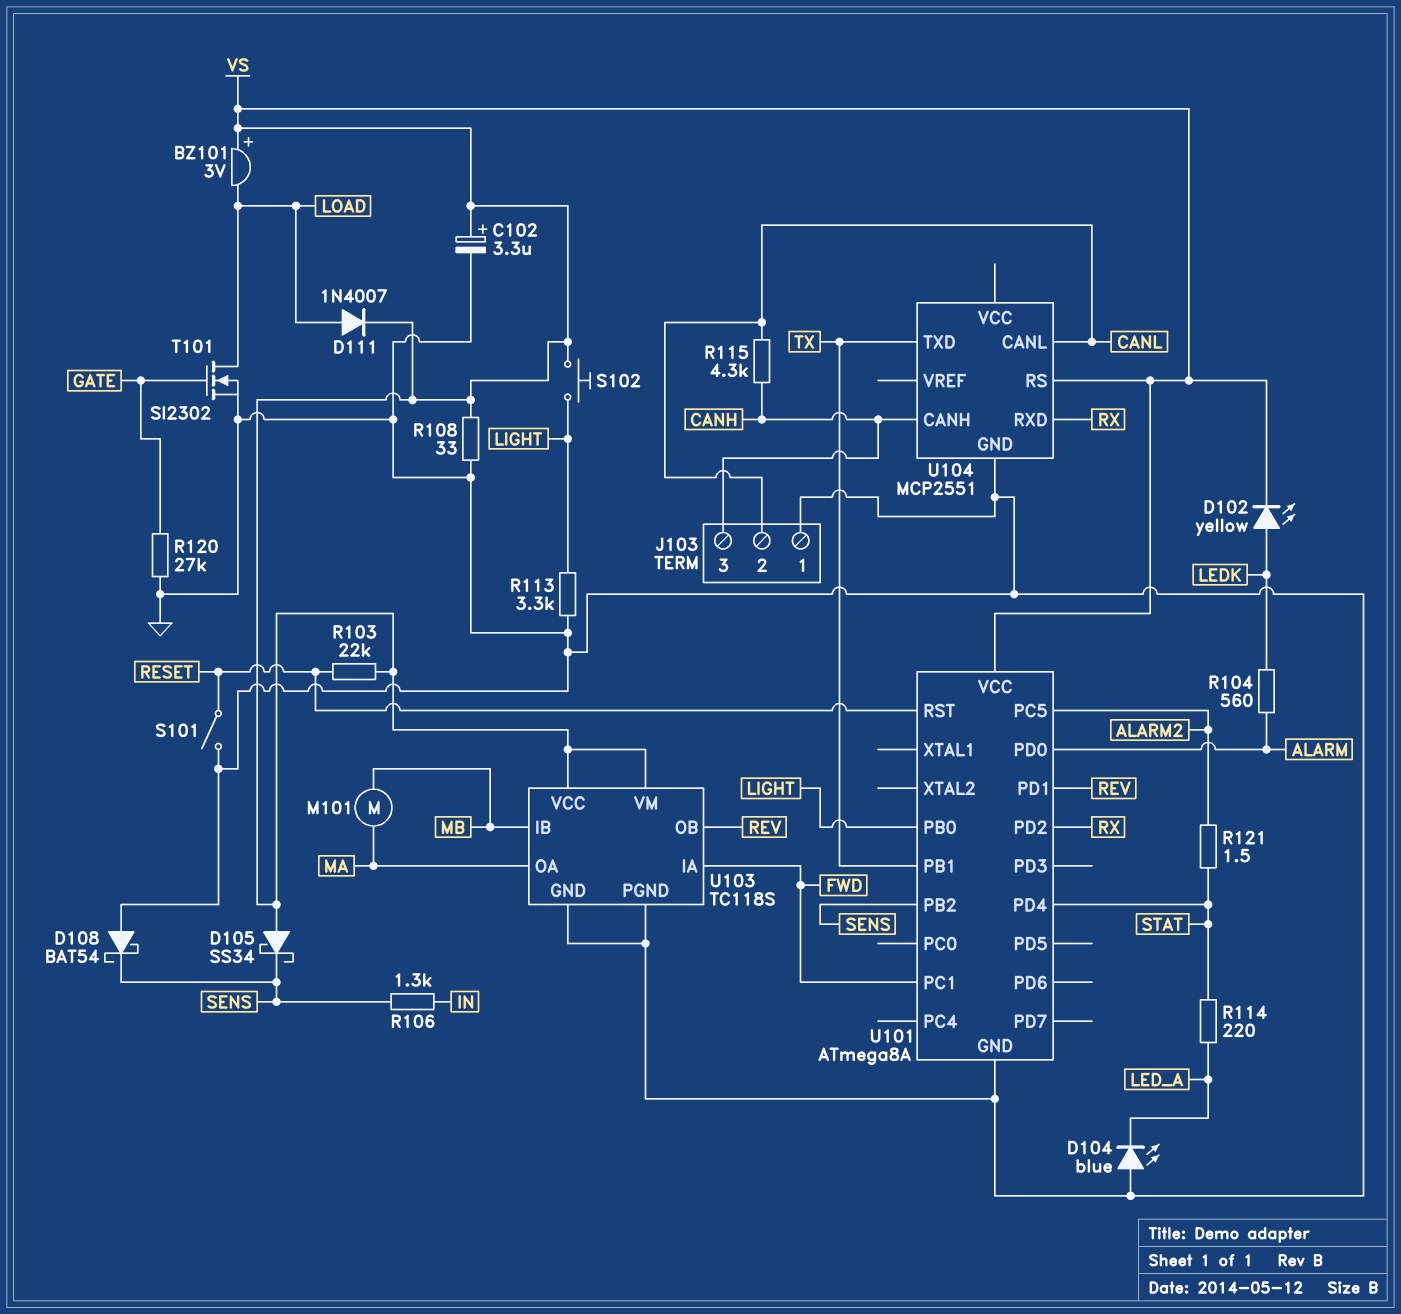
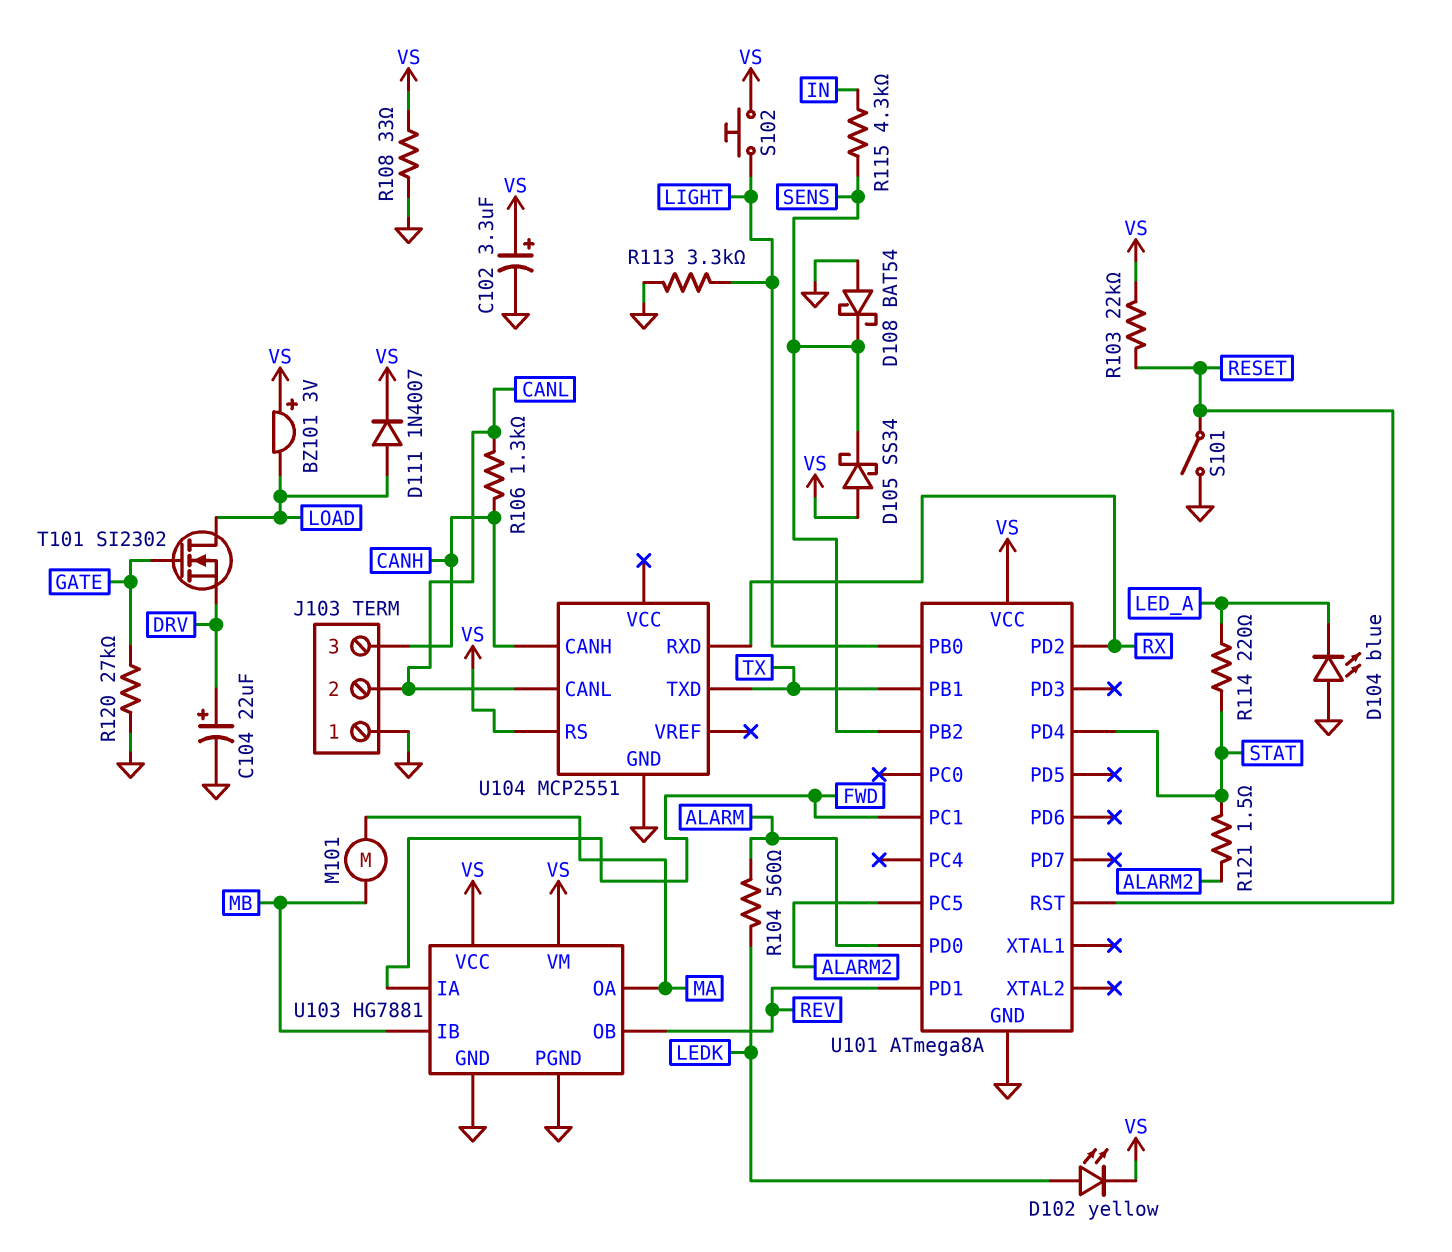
C104: none -> 22uF (plus DRV, minus GND)
R106: 1.3k (IN, SENS) -> 1.3k (CANH, CANL)
R115: 4.3k (CANH, CANL) -> 4.3k (IN, SENS)
T101: NMOS SI2302 (G GATE, D LOAD, S GND) -> NMOS SI2302 (G GATE, D LOAD, S DRV)
U103: TC118S -> HG7881

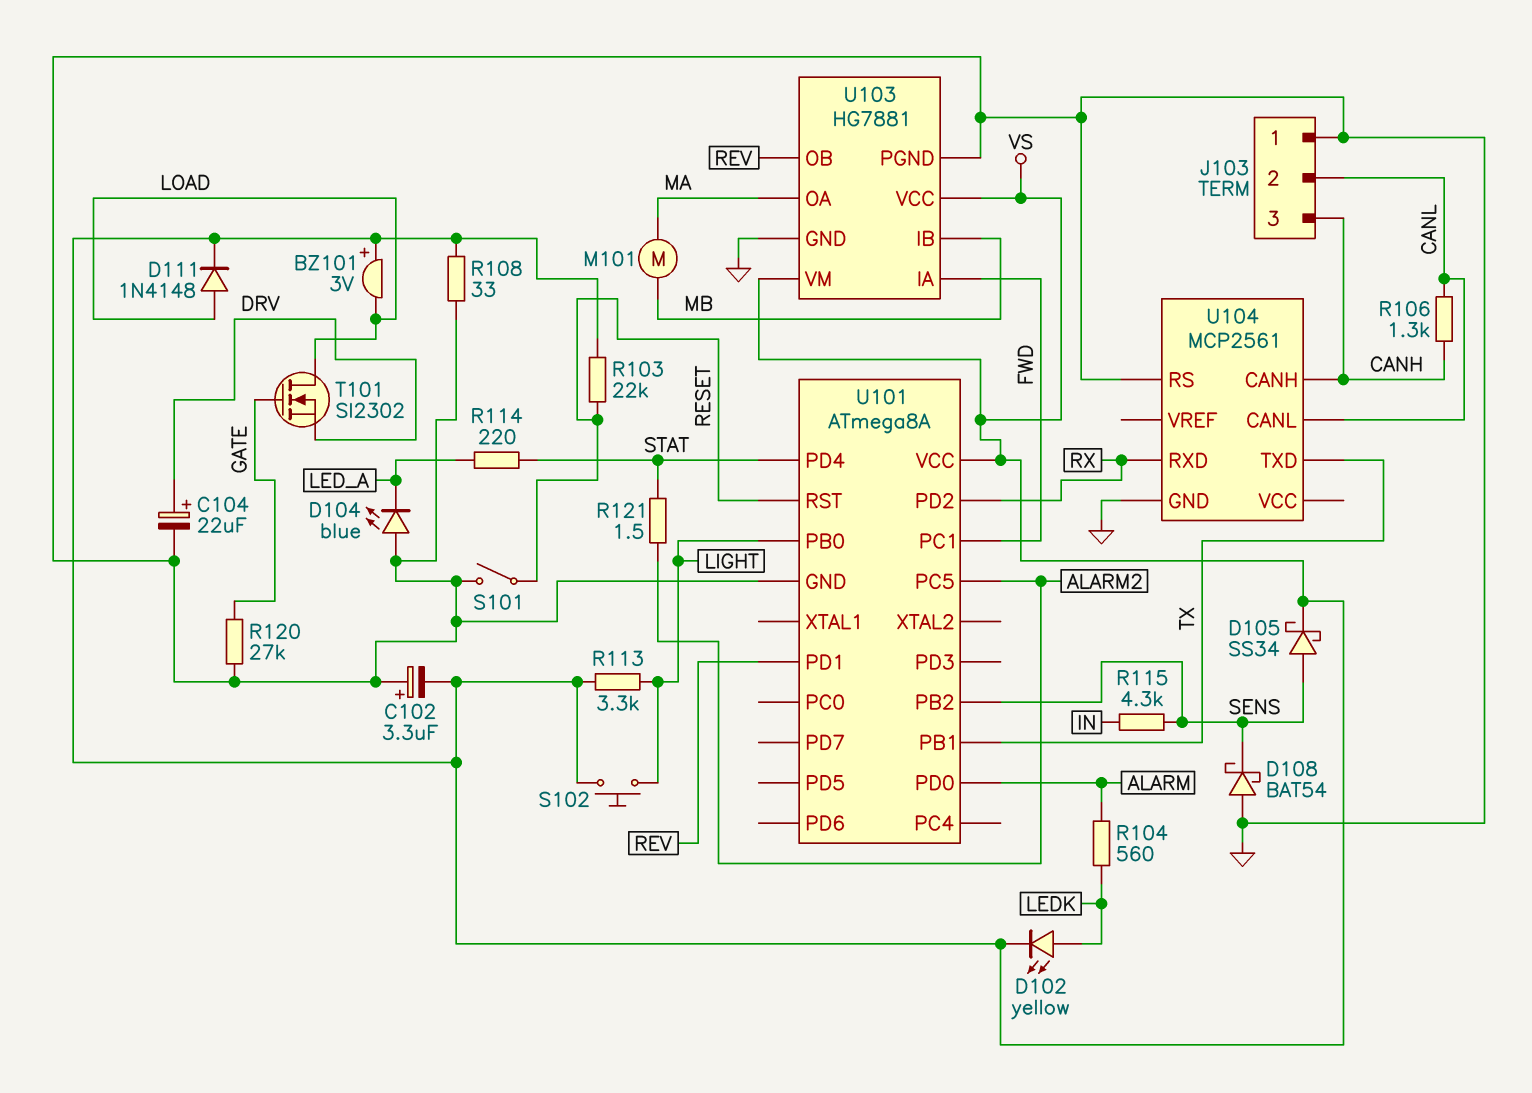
C102: 3.3uF (plus VS, minus GND) -> 3.3uF (plus GND, minus VS)
D105: schottky SS34 (A VS, K SENS) -> schottky SS34 (A SENS, K VS)
D111: diode 1N4007 (A LOAD, K VS) -> diode 1N4148 (A LOAD, K VS)
R113: 3.3k (GND, LIGHT) -> 3.3k (LIGHT, VS)
U104: MCP2551 -> MCP2561
U104 pin RS: VS -> GND

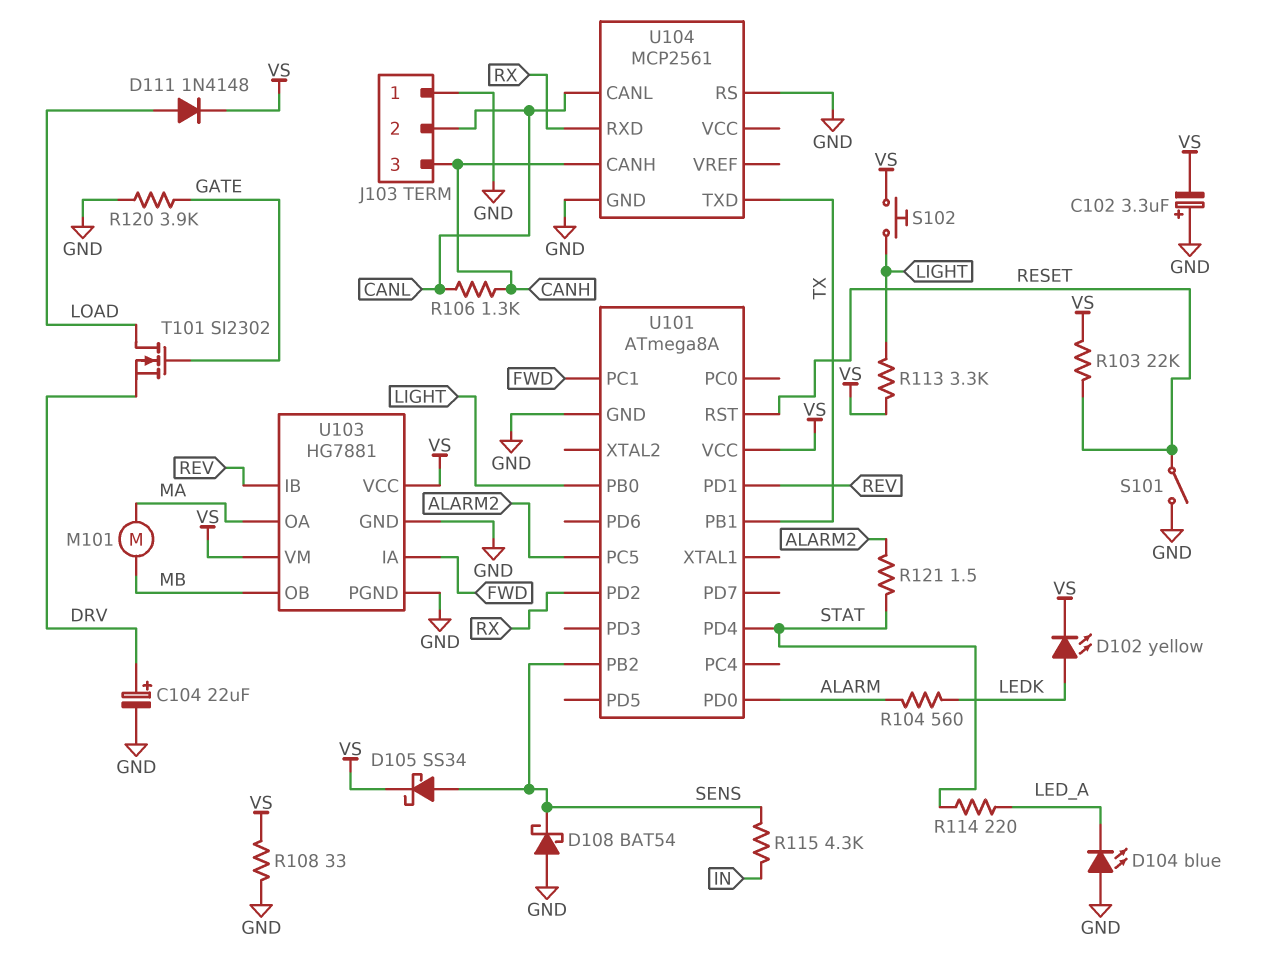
BZ101: buzzer 3V (plus VS, minus LOAD) -> none
R120: 27k (GATE, GND) -> 3.9k (GATE, GND)
U103 pin IB: MB -> REV
U103 pin OB: REV -> MB

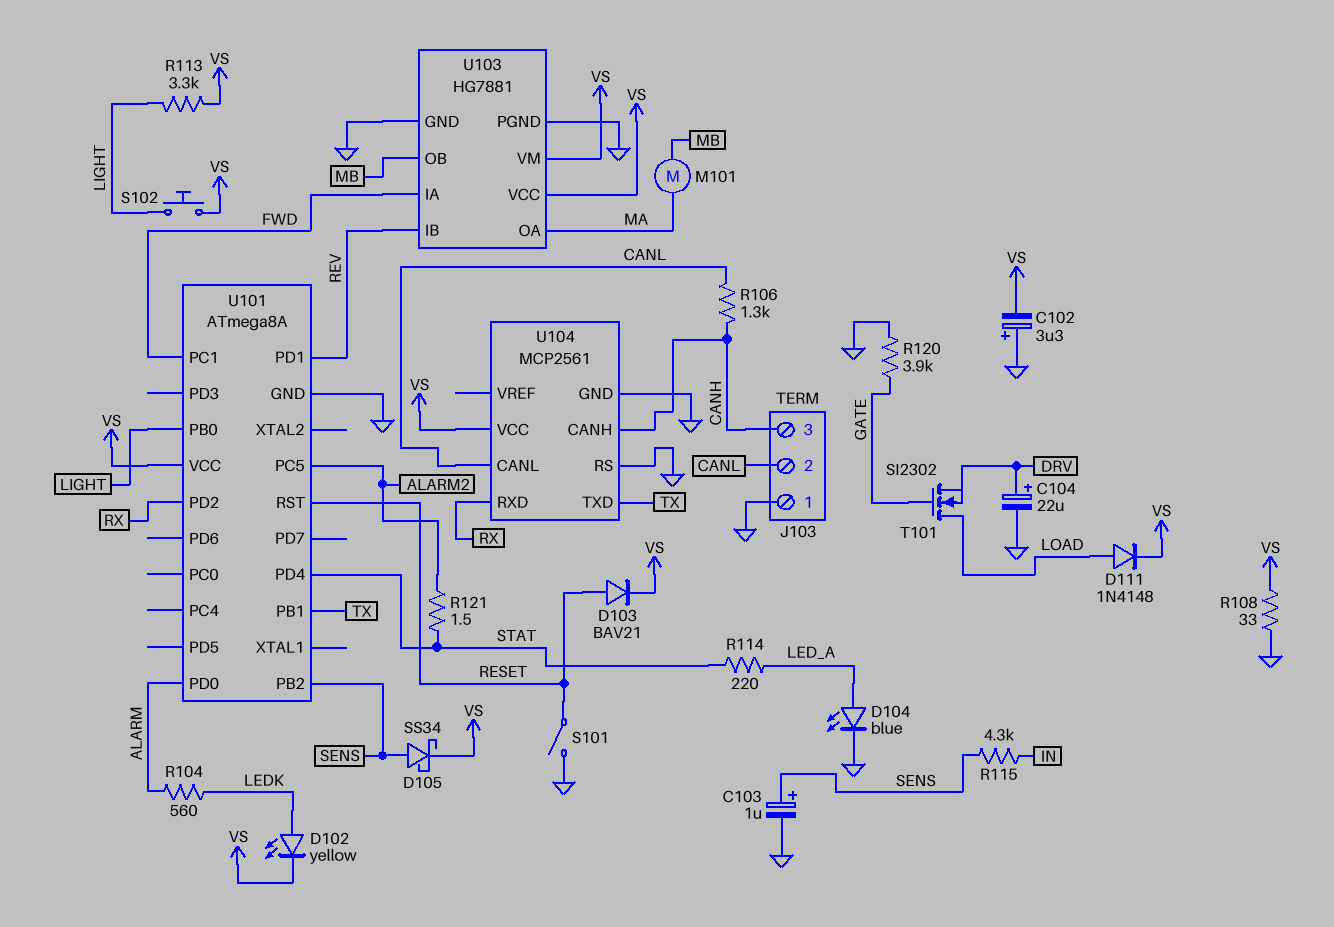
C103: none -> 1uF (plus SENS, minus GND)
D103: none -> diode BAV21 (A RESET, K VS)
D104: LED blue (A GND, K LED_A) -> LED blue (A LED_A, K GND)
D108: schottky BAT54 (A GND, K SENS) -> none
R103: 22k (RESET, VS) -> none
U104 pin VCC: none -> VS

